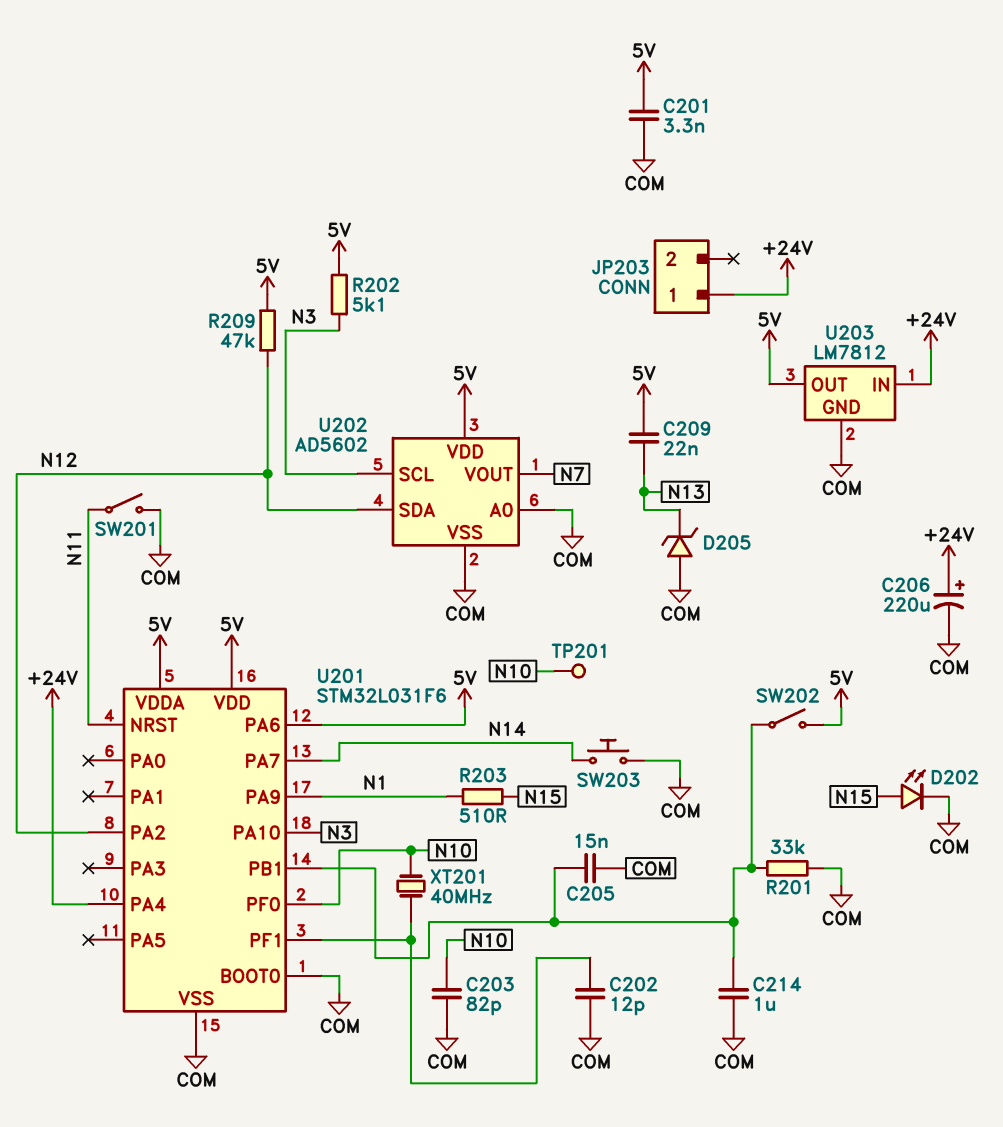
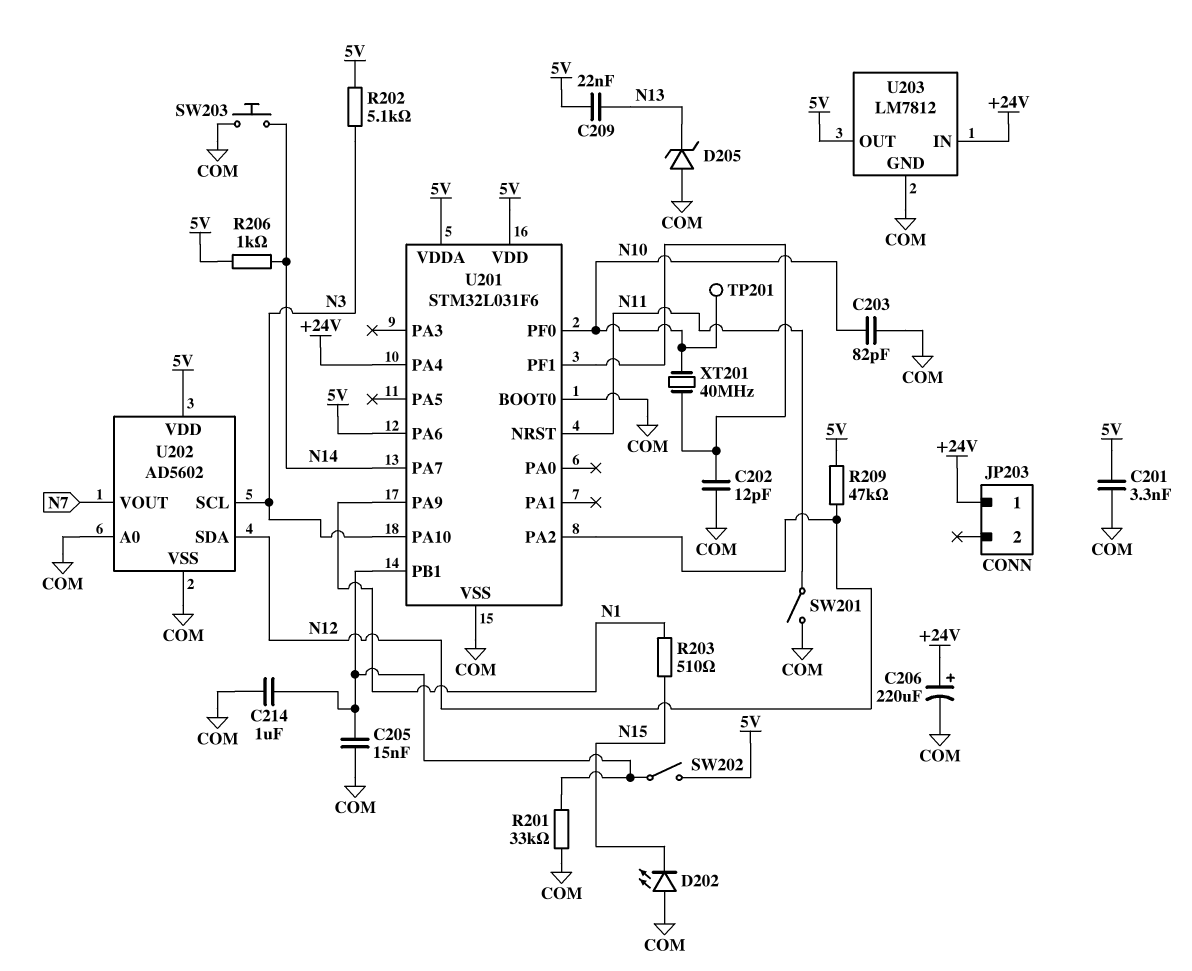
D202: LED (A N15, K COM) -> LED (A COM, K N15)
R206: none -> 1k (5V, N14)

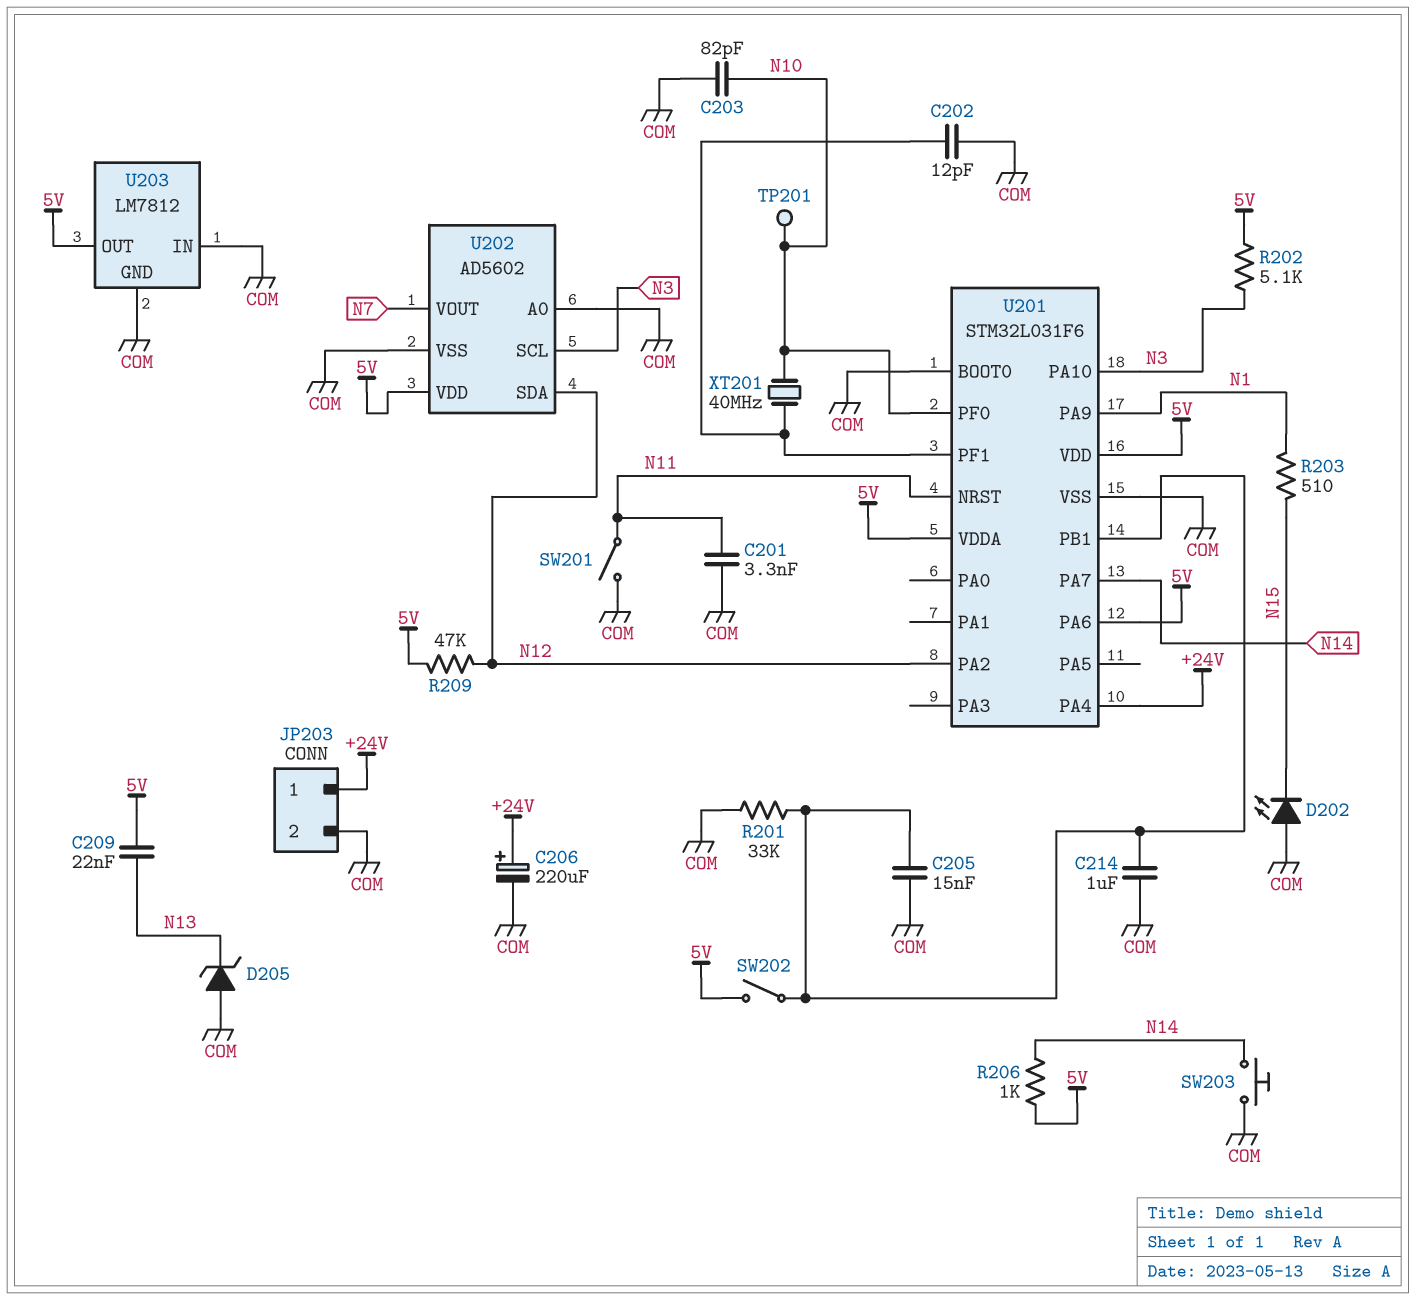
C201: 3.3nF (5V, COM) -> 3.3nF (COM, N11)
JP203 pin 2: none -> COM
U203 pin IN: +24V -> COM

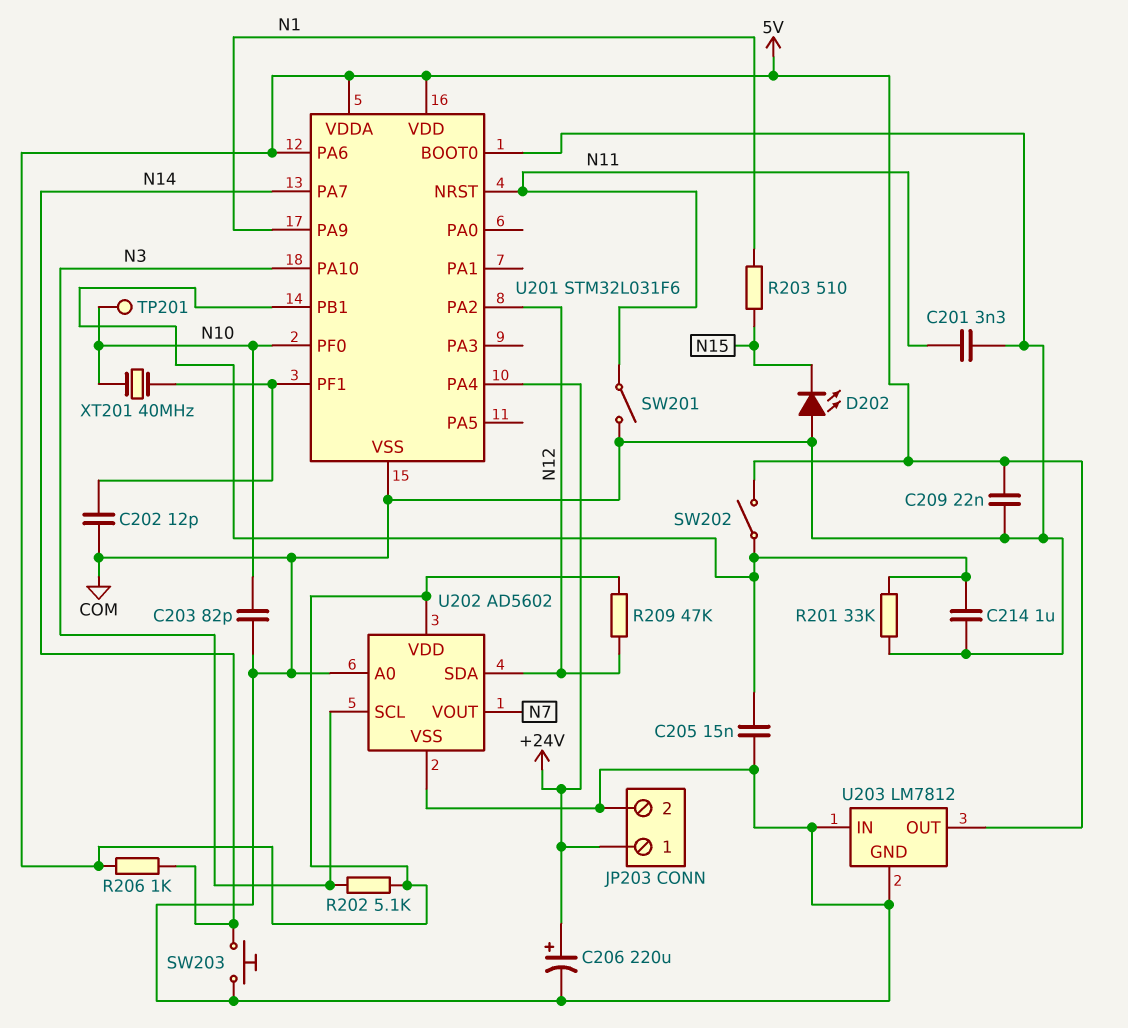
C209: 22nF (5V, N13) -> 22nF (5V, COM)
D205: zener (A COM, K N13) -> none

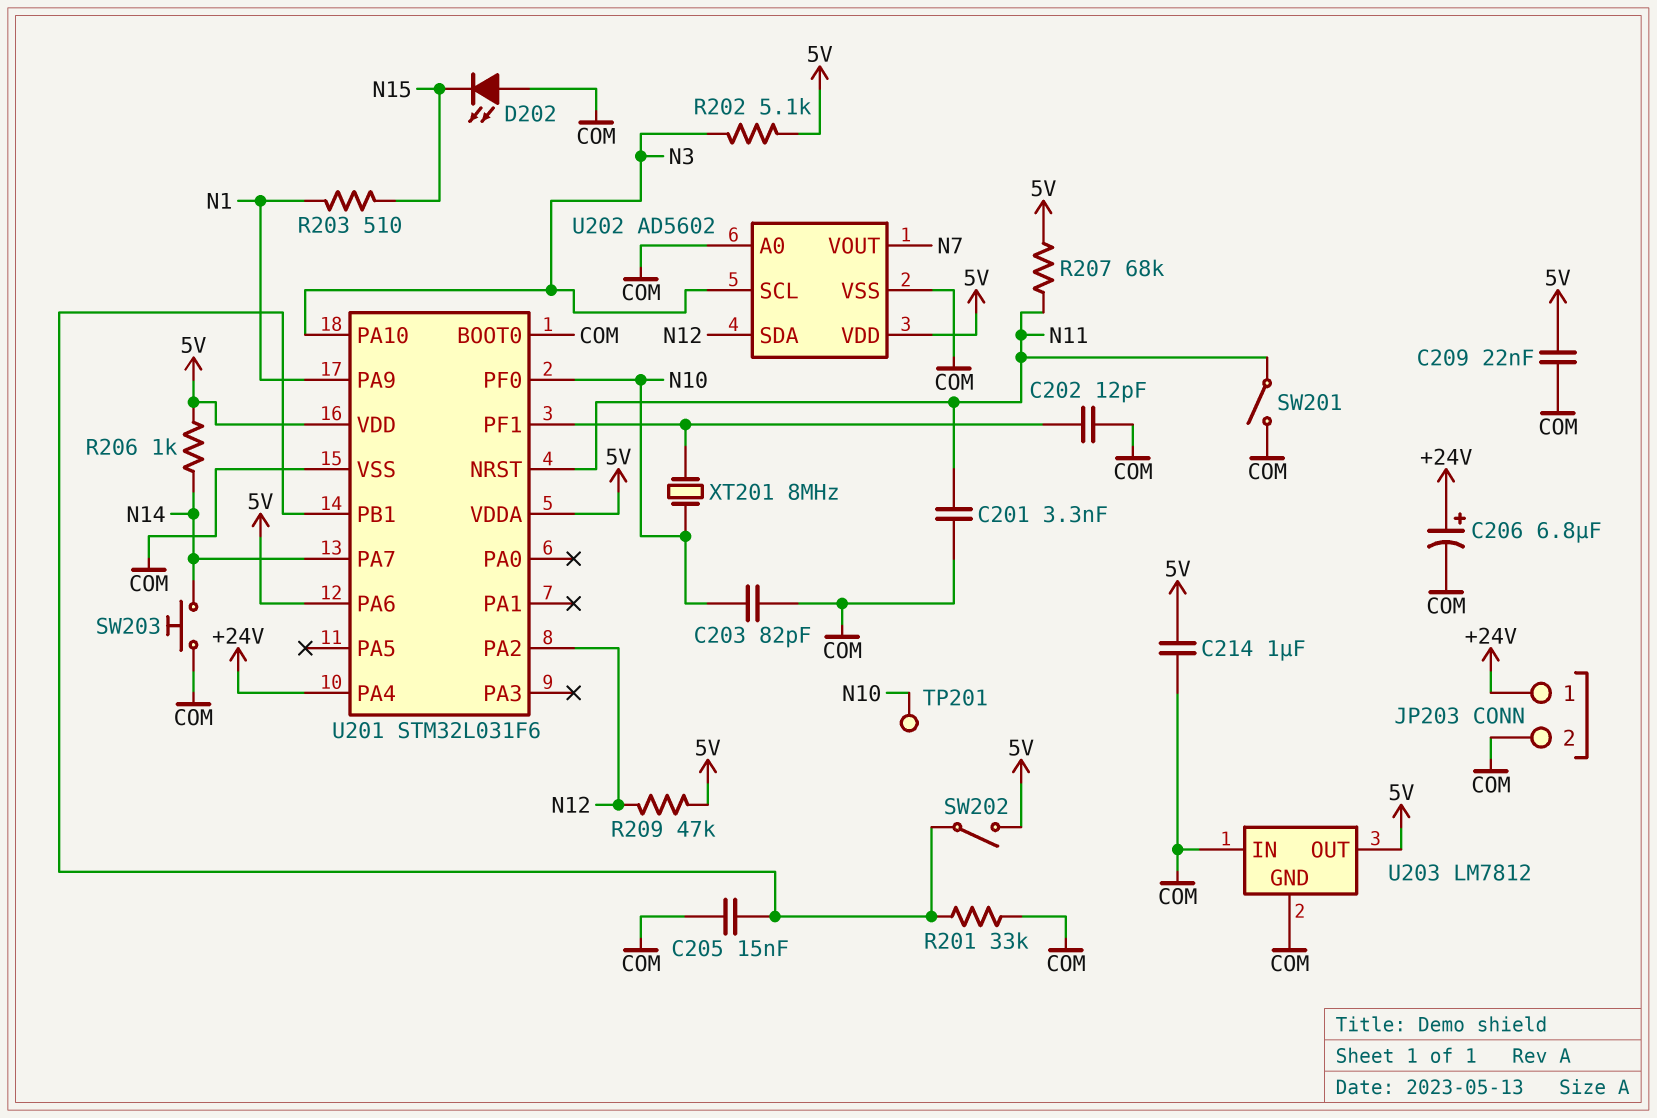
C206: 220uF (plus +24V, minus COM) -> 6.8uF (plus +24V, minus COM)
C214: 1uF (COM, U201/PB1) -> 1uF (5V, COM)
R207: none -> 68k (5V, N11)
XT201: 40MHz (N10, U201/PF1) -> 8MHz (N10, U201/PF1)

